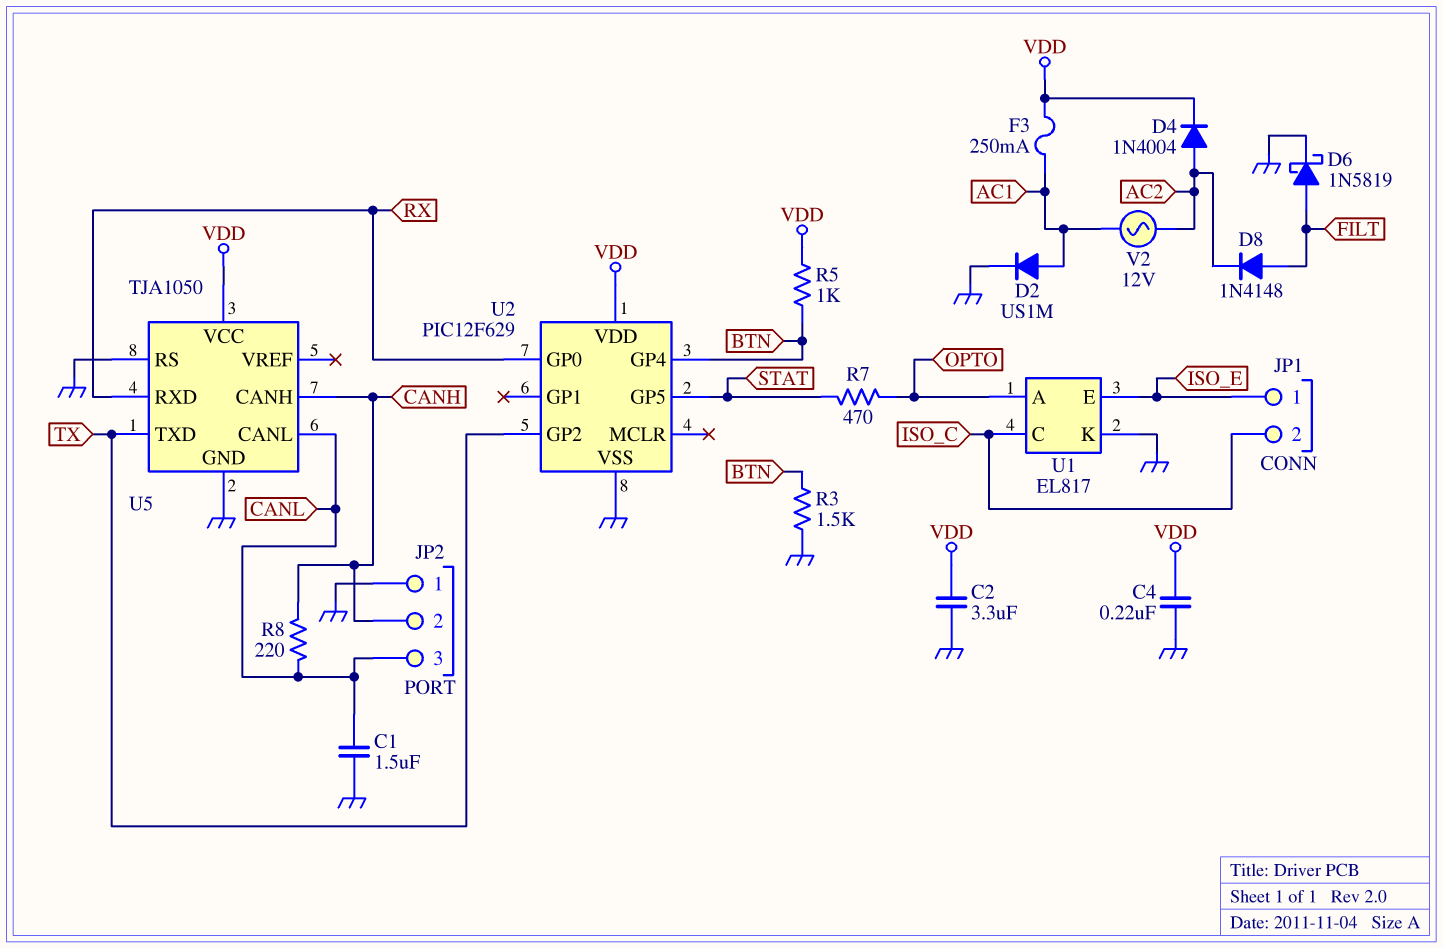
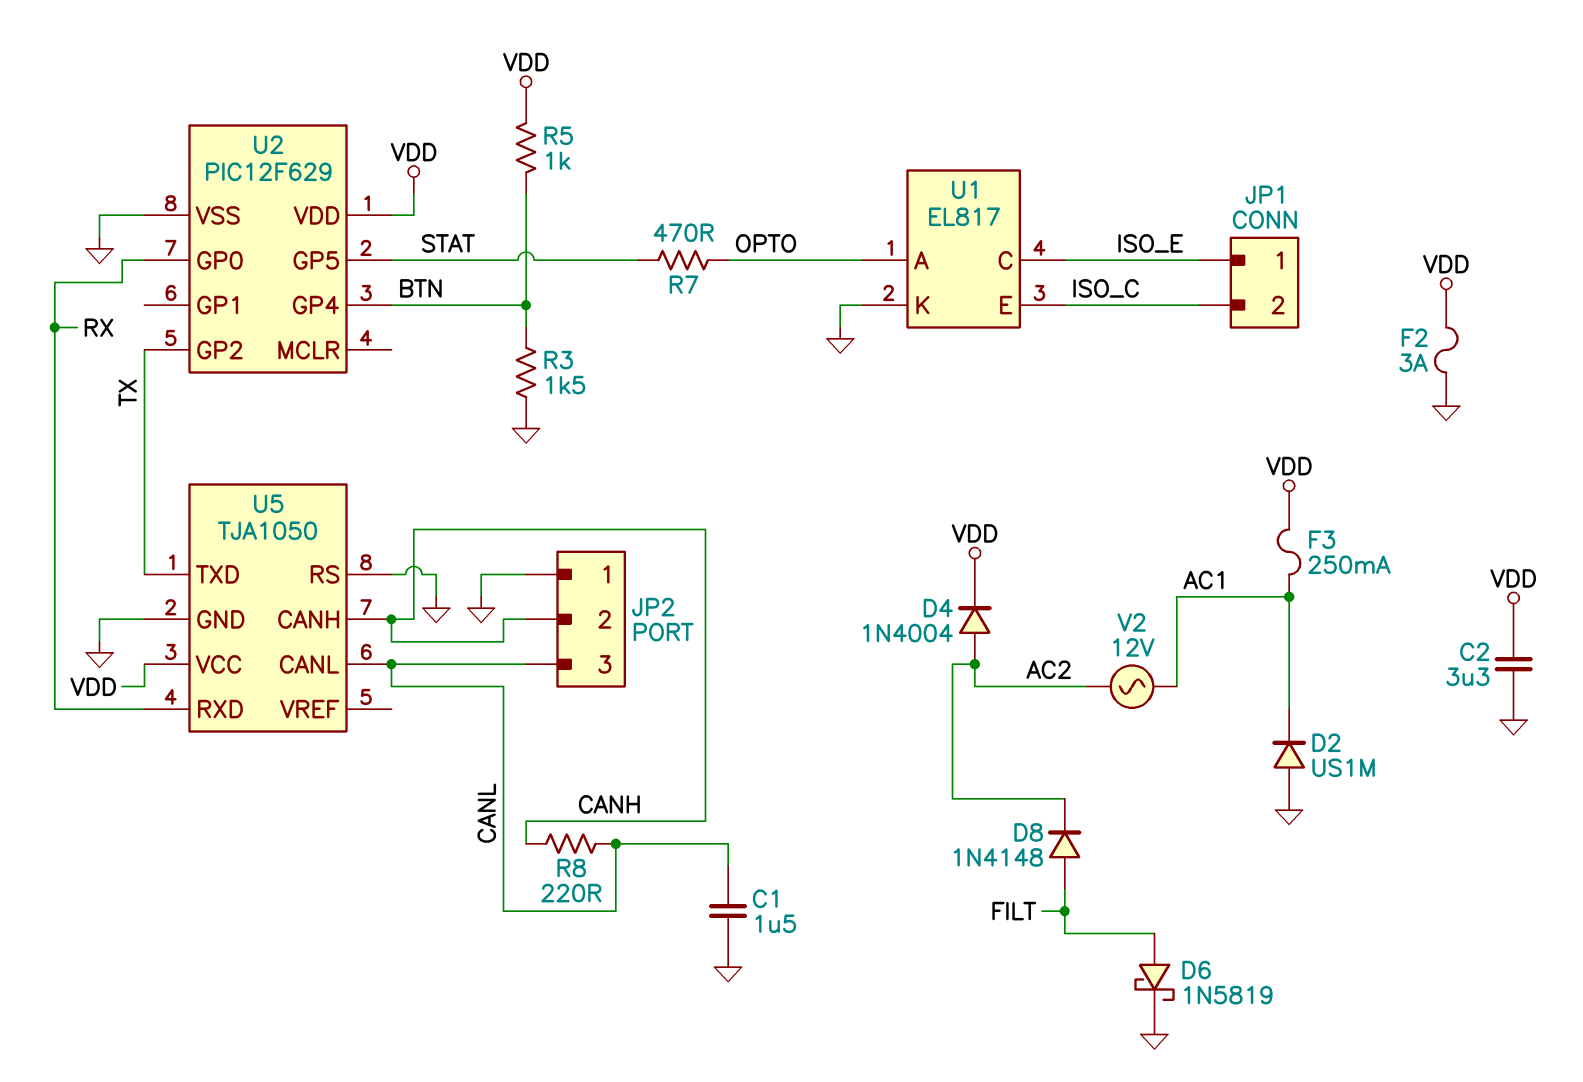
C4: 220nF (GND, VDD) -> none
D2: diode US1M (A AC1, K GND) -> diode US1M (A GND, K AC1)
F2: none -> 3A (GND, VDD)
U1 pin C: ISO_C -> ISO_E
U1 pin E: ISO_E -> ISO_C

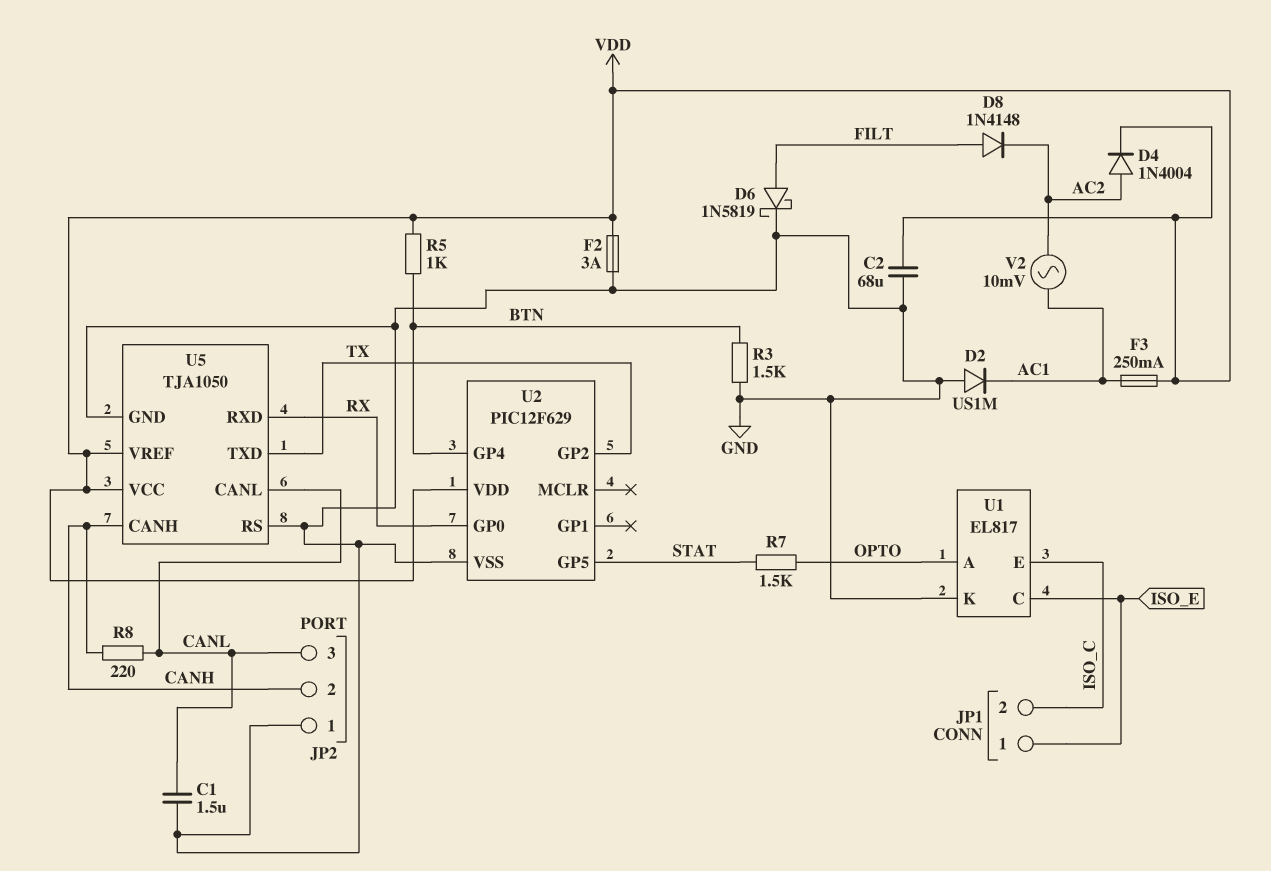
C2: 3.3uF (GND, VDD) -> 68uF (GND, VDD)
R7: 470 (OPTO, STAT) -> 1.5k (OPTO, STAT)
U5 pin VREF: none -> VDD
V2: AC 12V (AC1, AC2) -> AC 10mV (AC1, AC2)

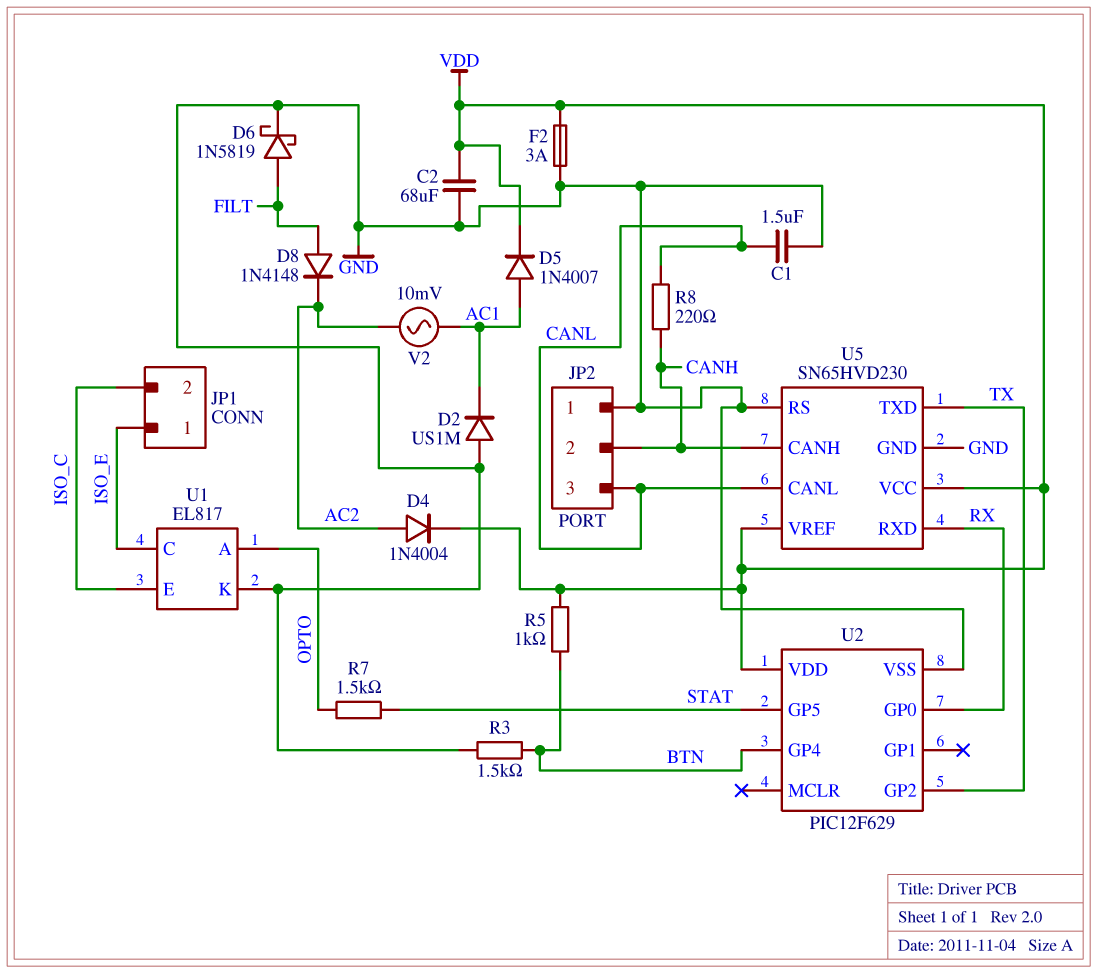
D5: none -> diode 1N4007 (A AC1, K VDD)
F3: 250mA (AC1, VDD) -> none
U5: TJA1050 -> SN65HVD230

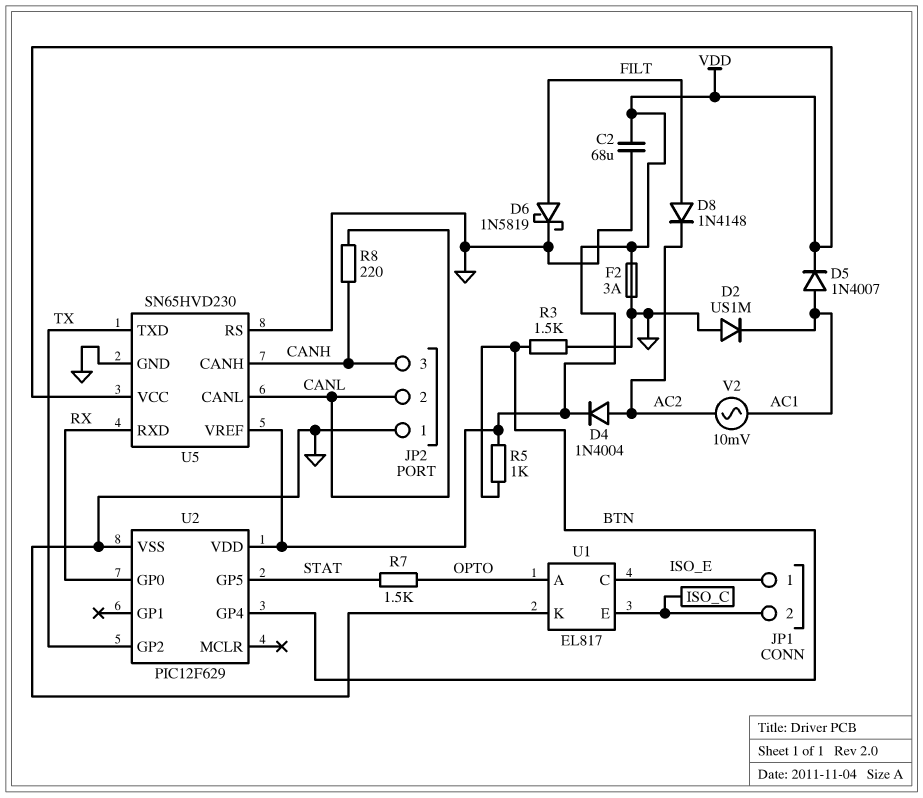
C1: 1.5uF (CANL, GND) -> none
JP2 pin 2: CANH -> CANL
JP2 pin 3: CANL -> CANH

